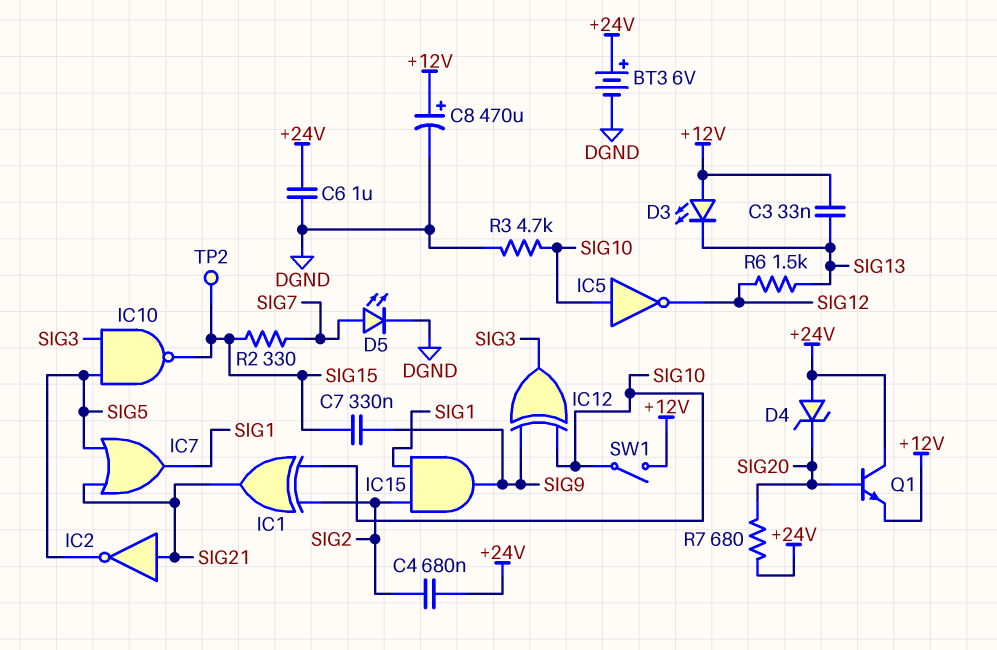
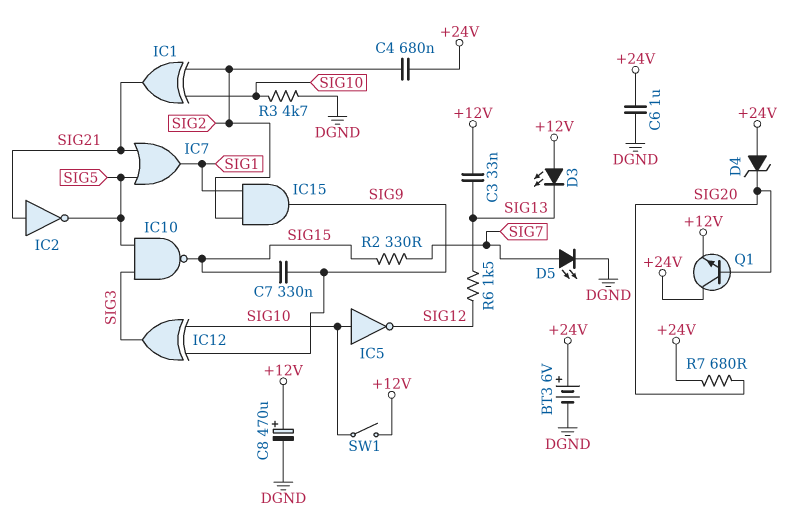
TP2: test point (SIG15) -> none

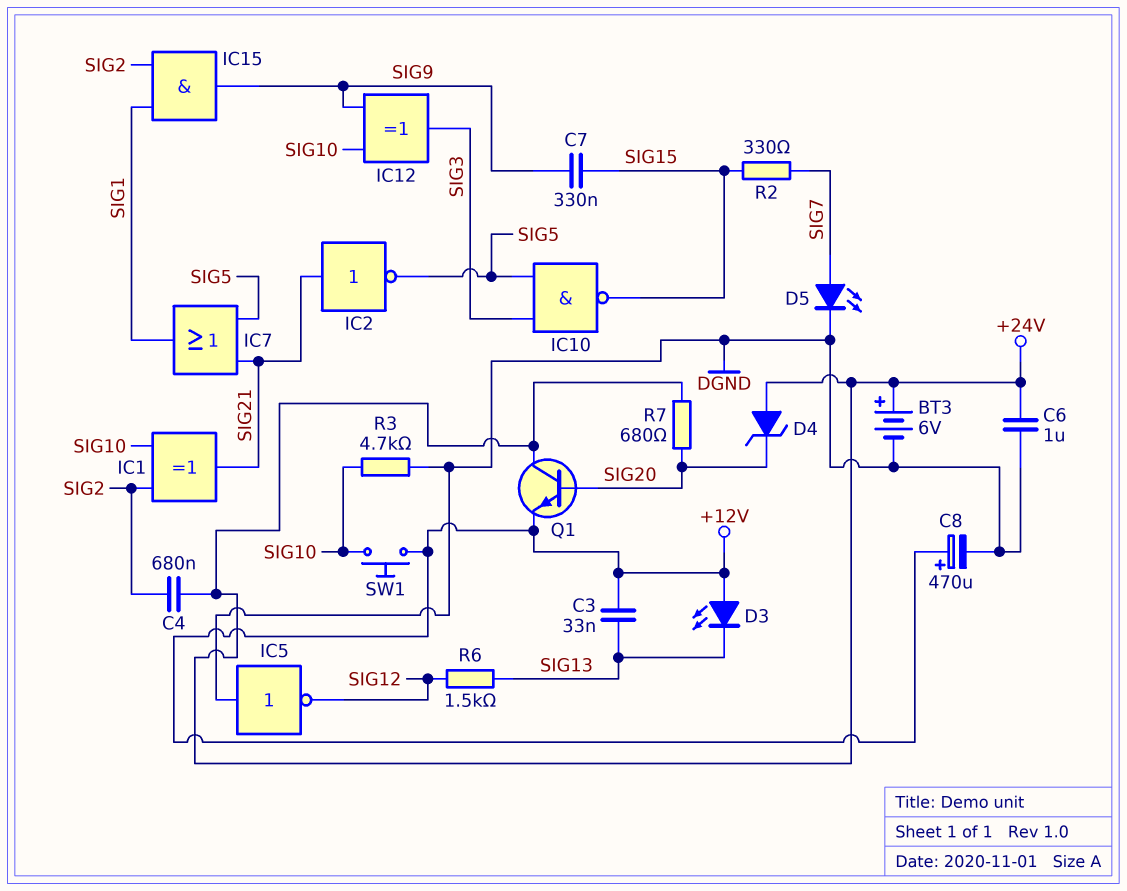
IC5: NOT (in SIG10, out SIG12) -> NOT (in DGND, out SIG12)
SW1: switch (+12V, SIG10) -> button (+12V, SIG10)

